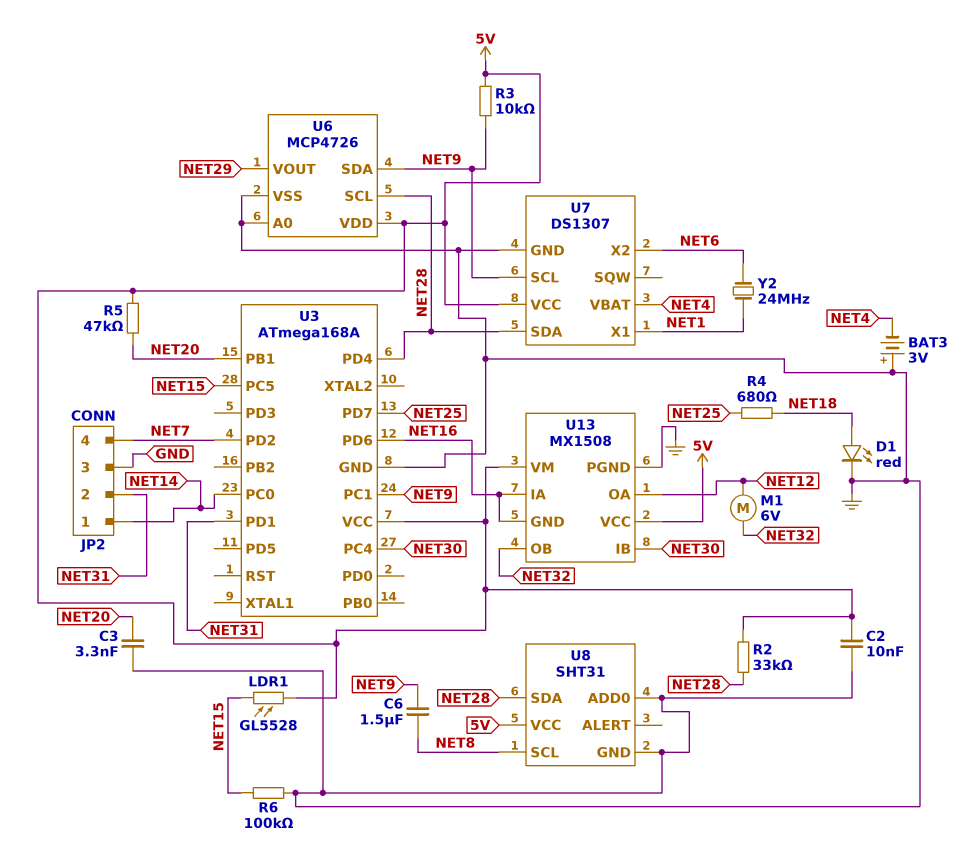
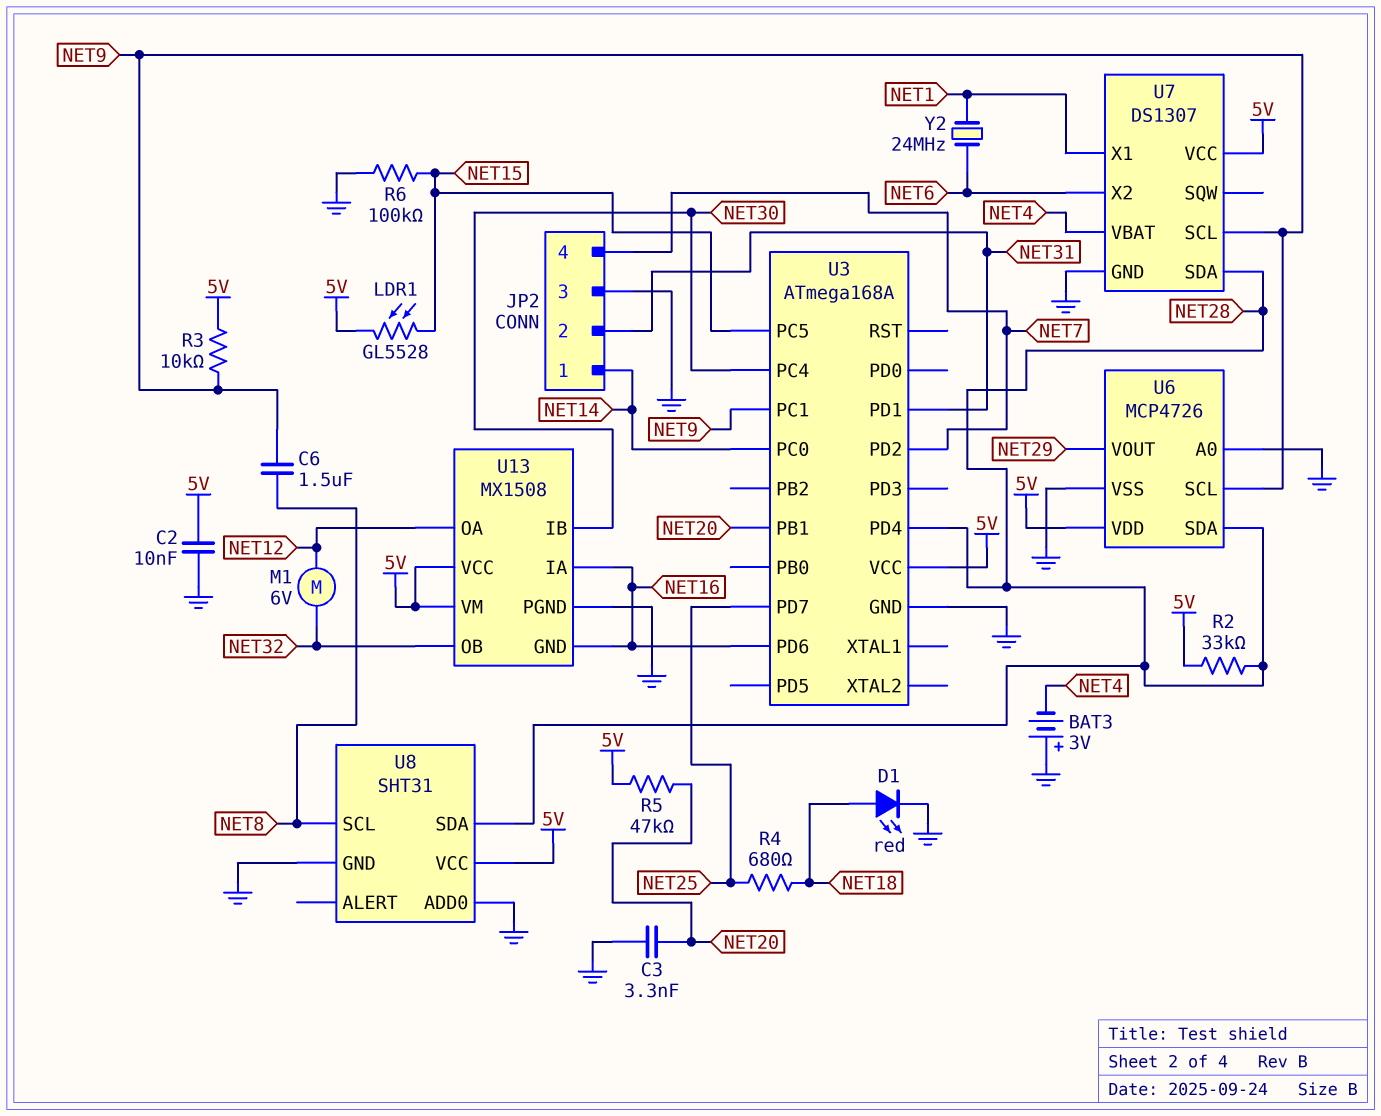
U6 pin SCL: NET28 -> NET9
U6 pin SDA: NET9 -> NET28

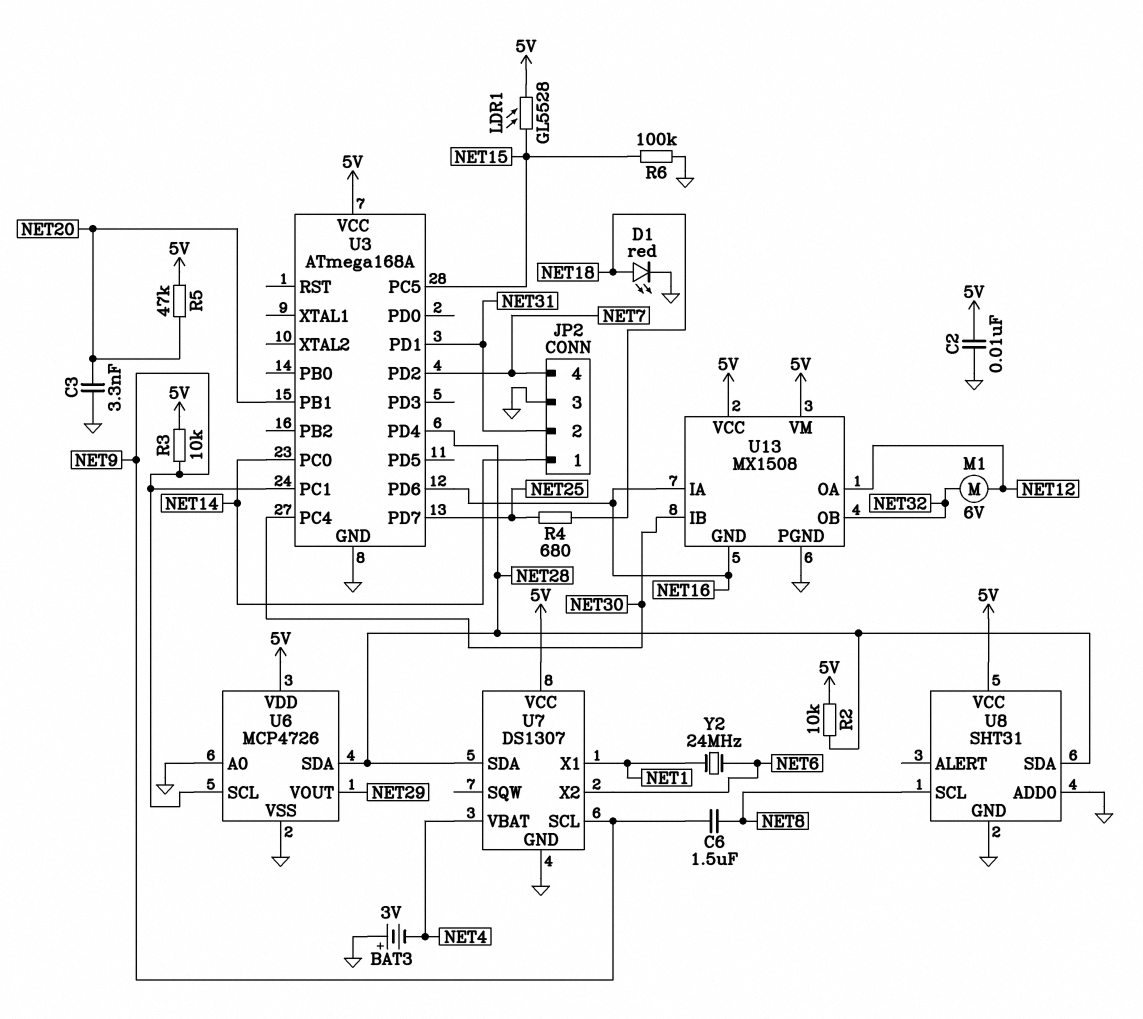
R2: 33k (5V, NET28) -> 10k (5V, NET28)

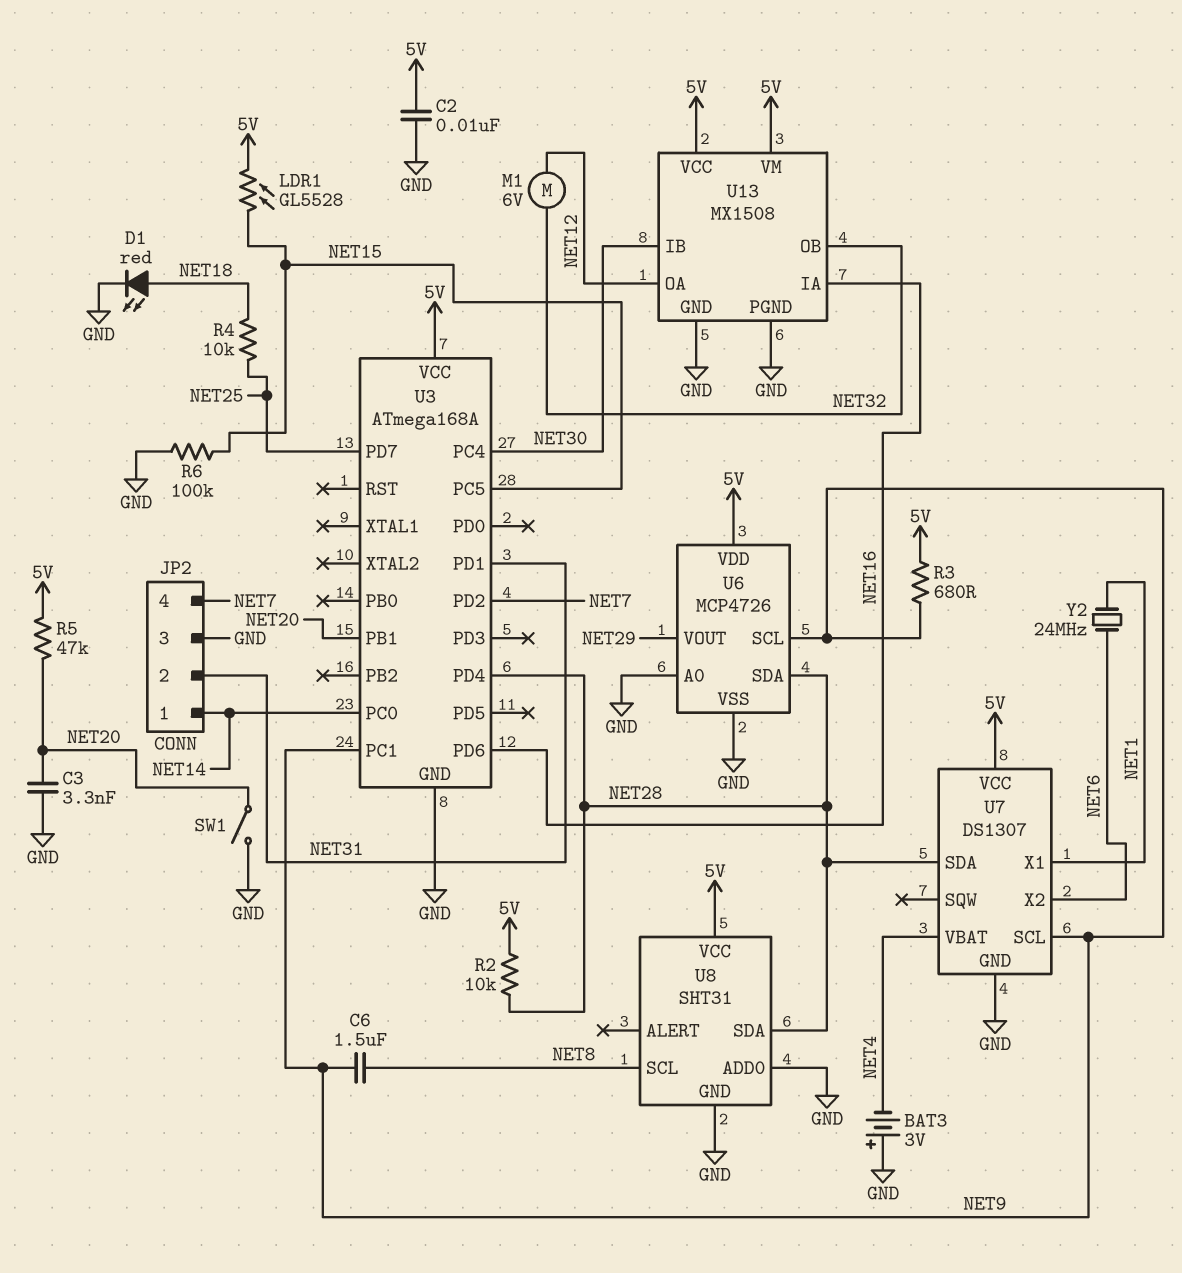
R3: 10k (5V, NET9) -> 680 (5V, NET9)
R4: 680 (NET18, NET25) -> 10k (NET18, NET25)
SW1: none -> switch (GND, NET20)
U13 pin GND: NET16 -> GND

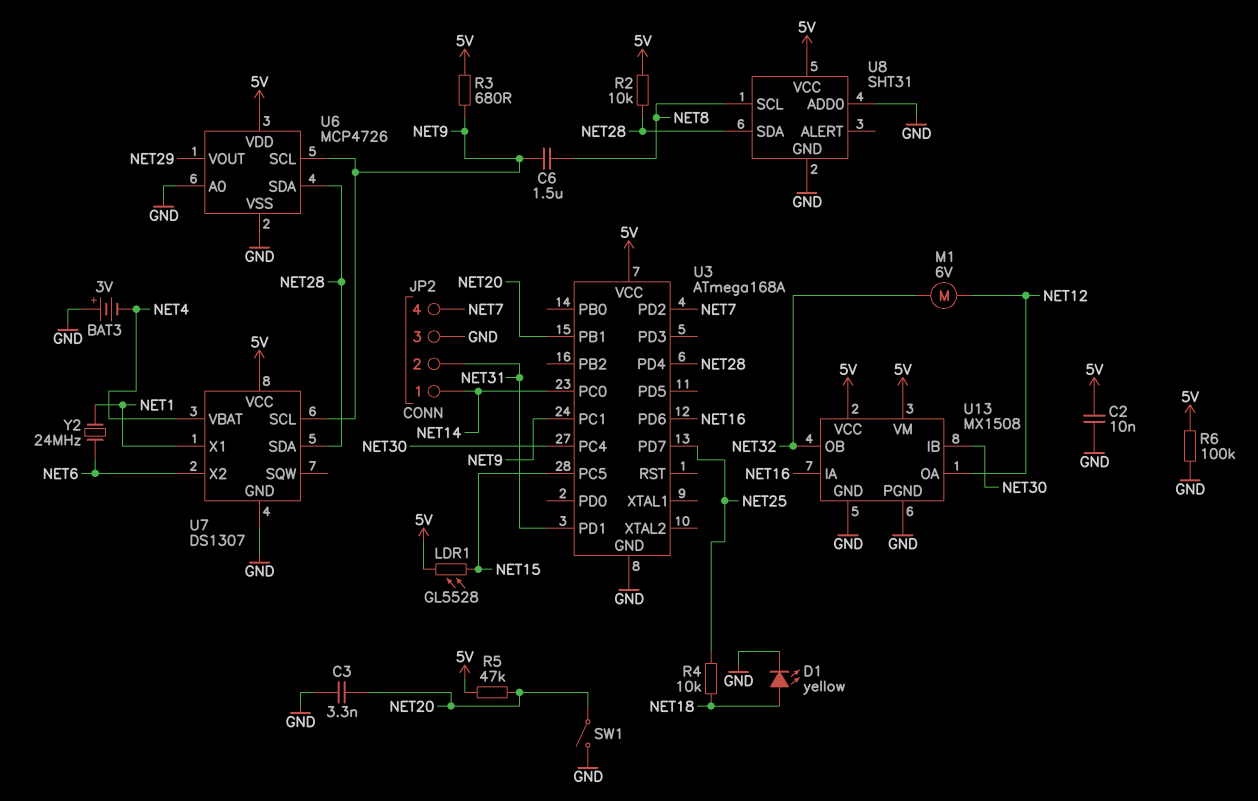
D1: LED red (A NET18, K GND) -> LED yellow (A NET18, K GND)
R6: 100k (GND, NET15) -> 100k (5V, GND)

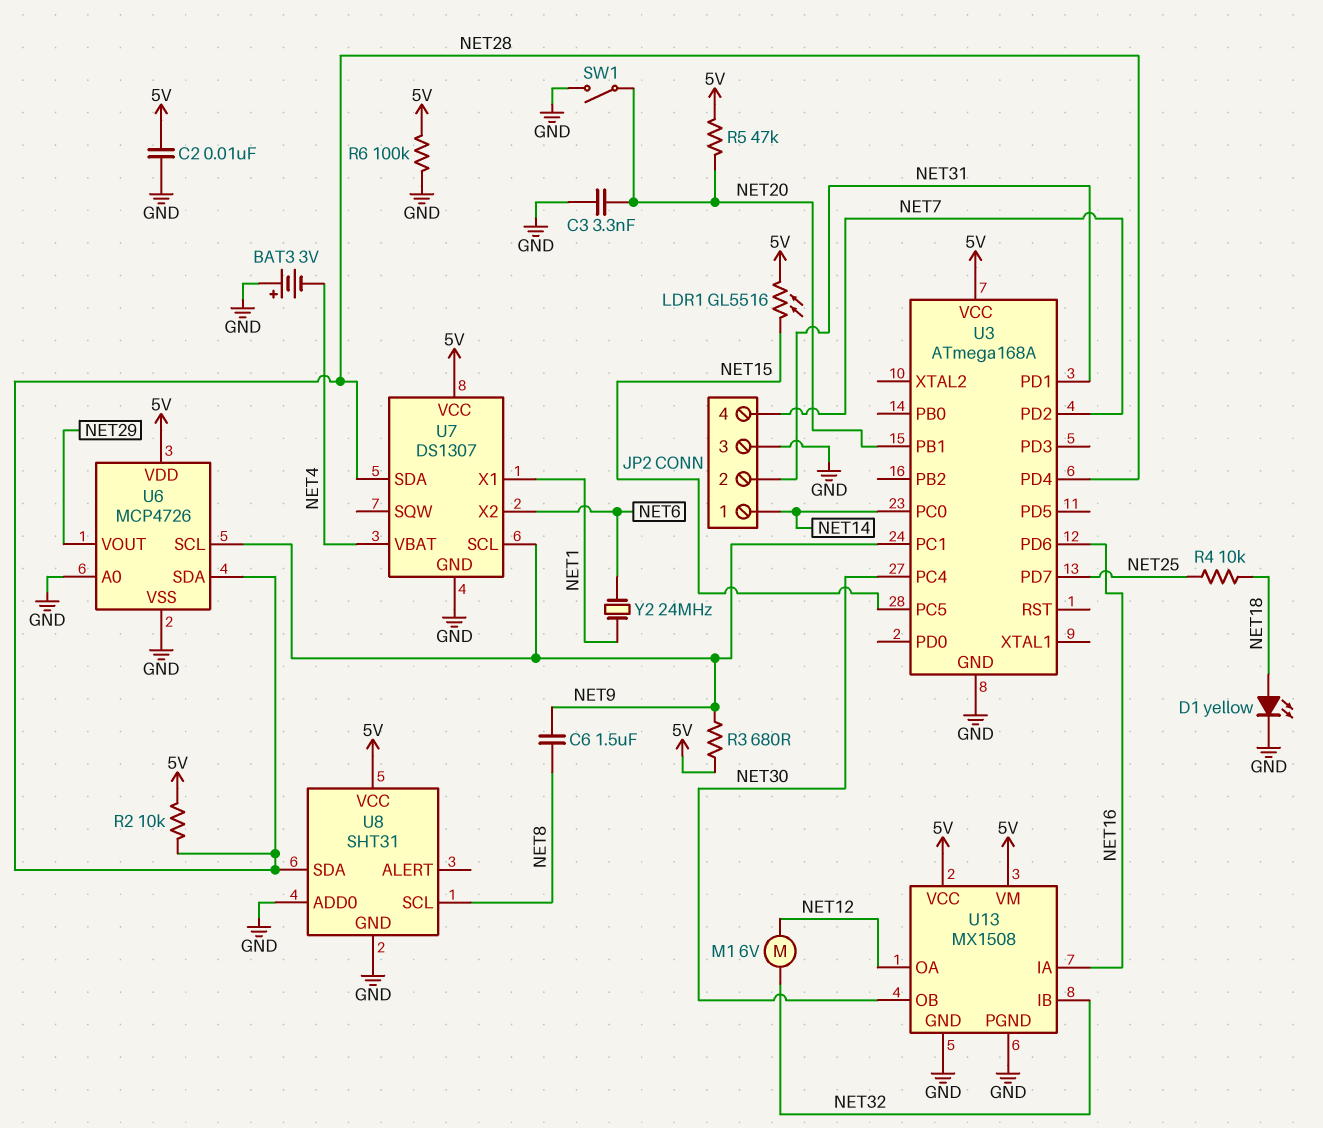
LDR1: GL5528 (5V, NET15) -> GL5516 (5V, NET15)
U13 pin IB: NET30 -> NET32
U13 pin OB: NET32 -> NET30

